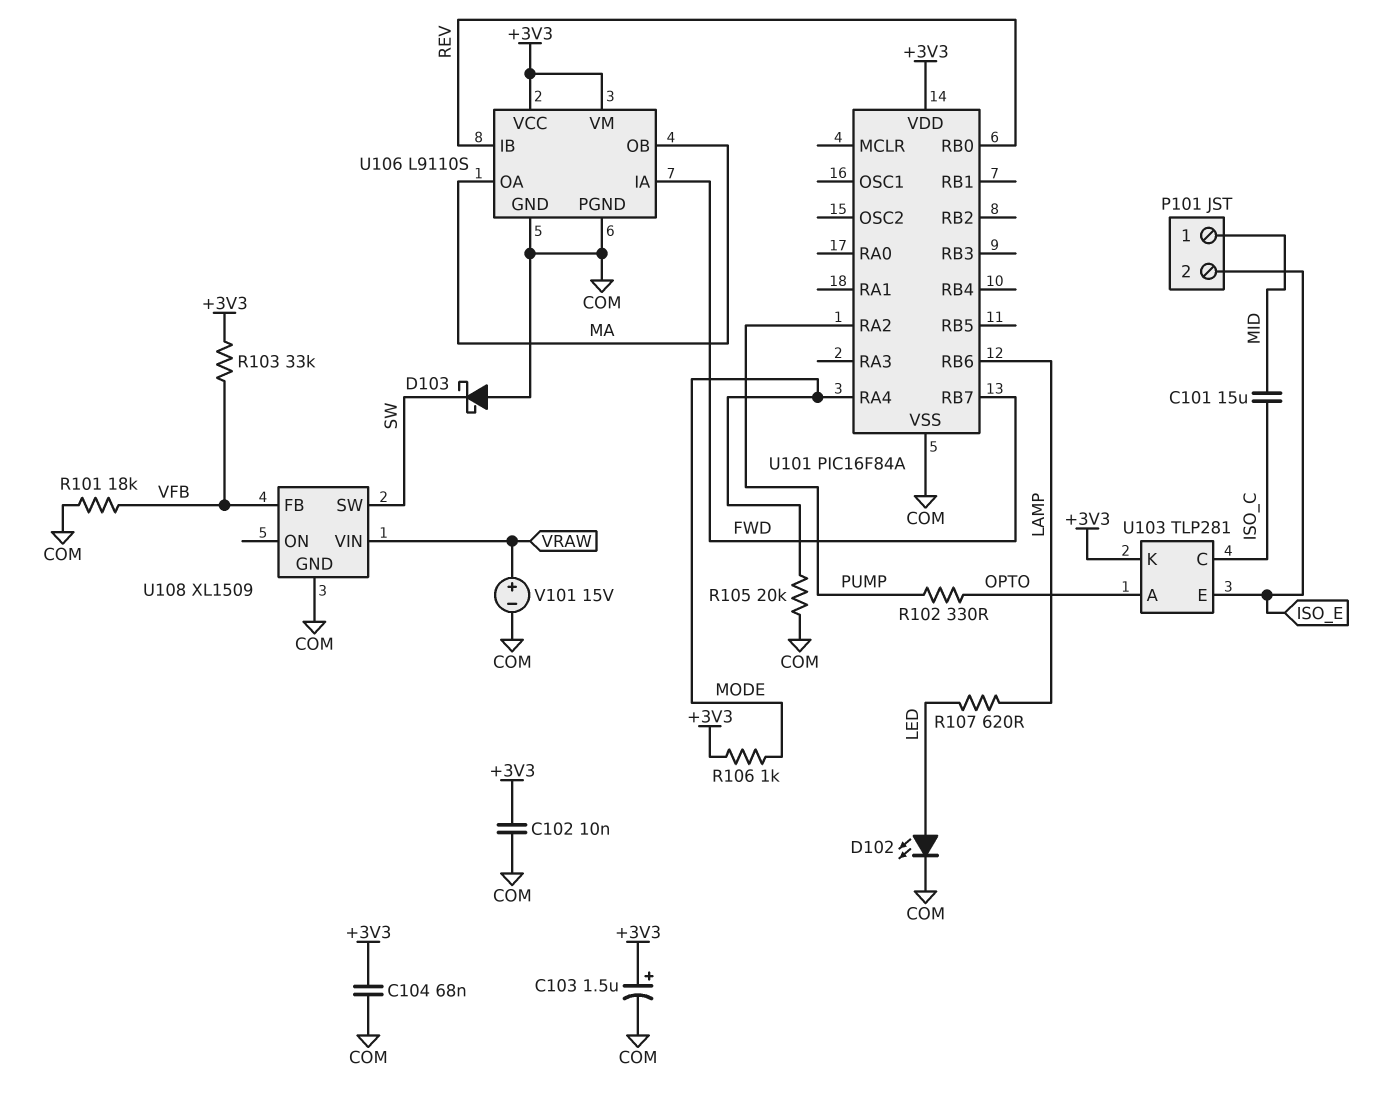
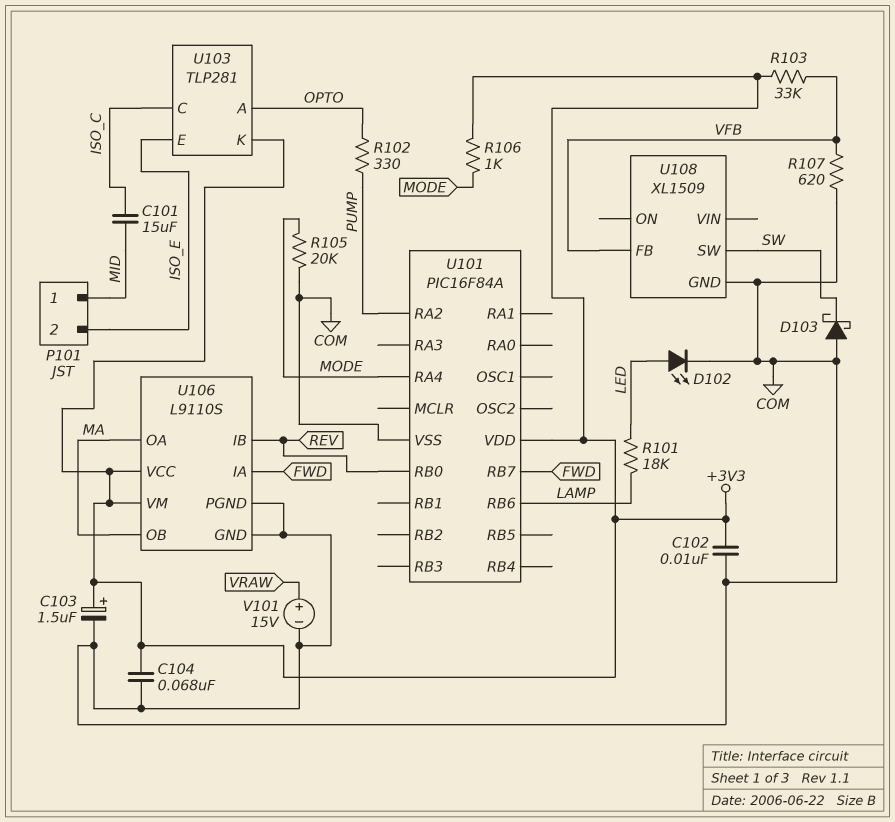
R101: 18k (COM, VFB) -> 18k (LAMP, LED)
R107: 620 (LAMP, LED) -> 620 (COM, VFB)
U108 pin VIN: VRAW -> none

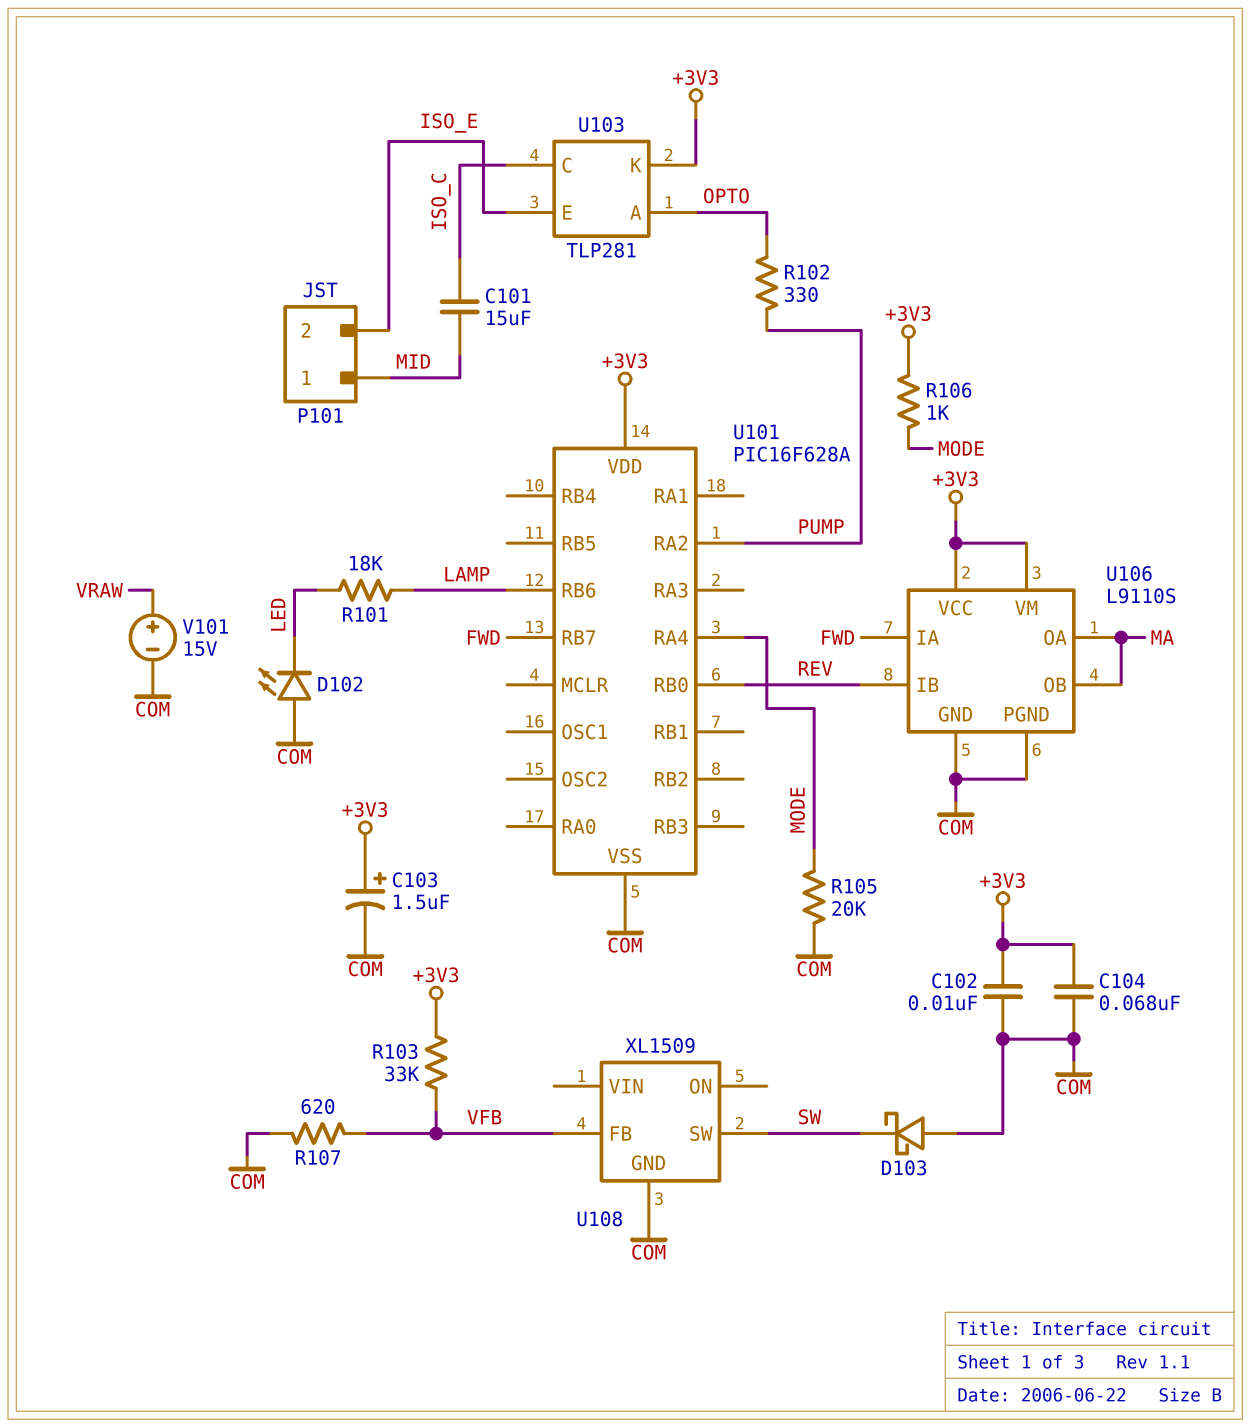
D102: LED (A LED, K COM) -> LED (A COM, K LED)
U101: PIC16F84A -> PIC16F628A

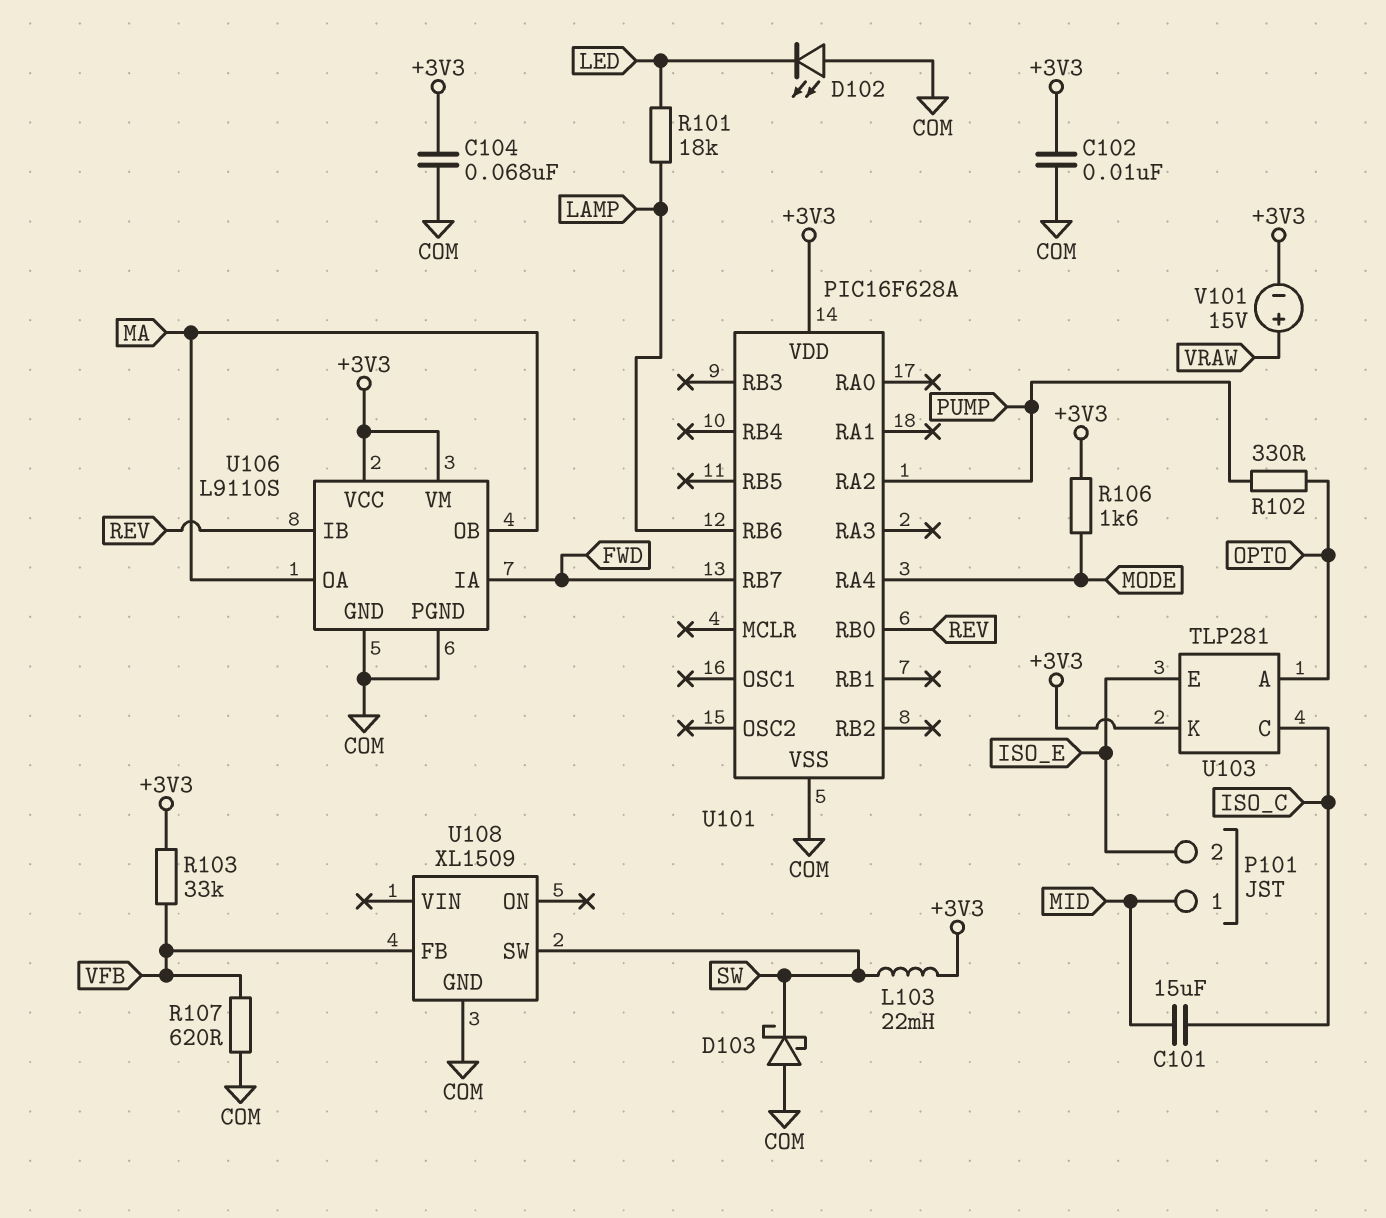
C103: 1.5uF (plus +3V3, minus COM) -> none
L103: none -> 22mH (+3V3, SW)
R105: 20k (COM, MODE) -> none
R106: 1k (+3V3, MODE) -> 1.6k (+3V3, MODE)
V101: 15V (plus VRAW, minus COM) -> 15V (plus VRAW, minus +3V3)

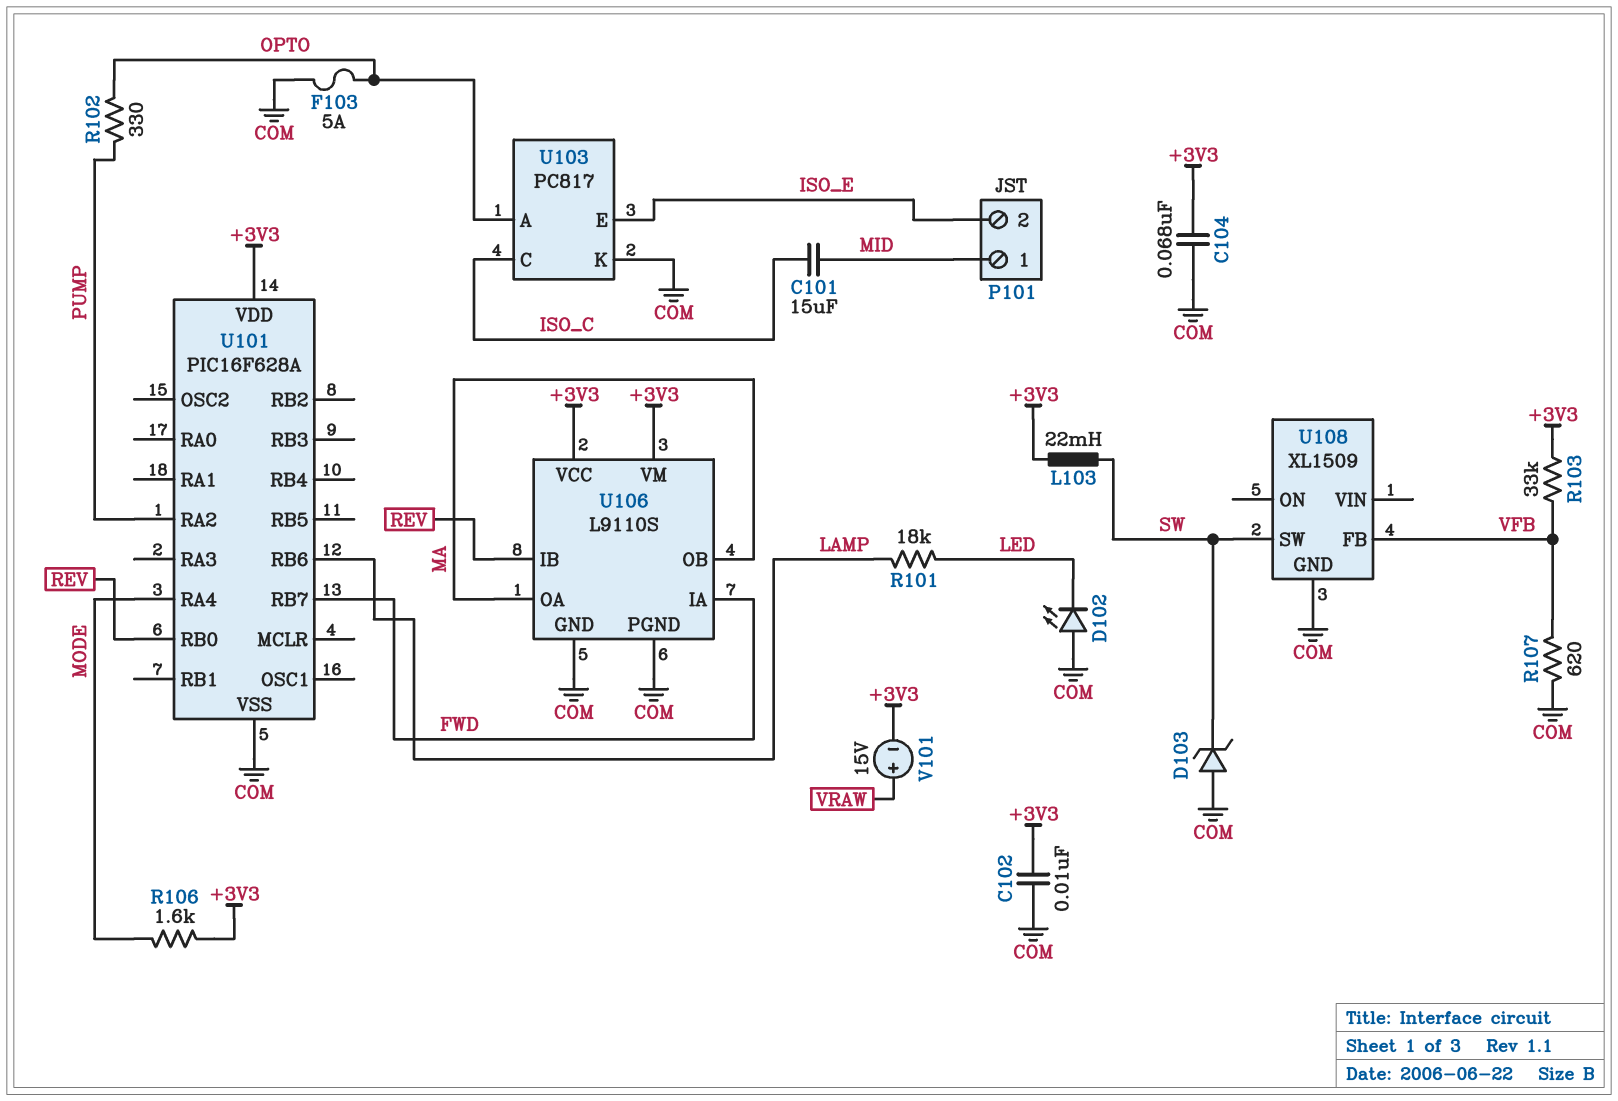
D103: schottky (A COM, K SW) -> zener (A COM, K SW)
F103: none -> 5A (COM, OPTO)
U103: TLP281 -> PC817
U103 pin K: +3V3 -> COM

